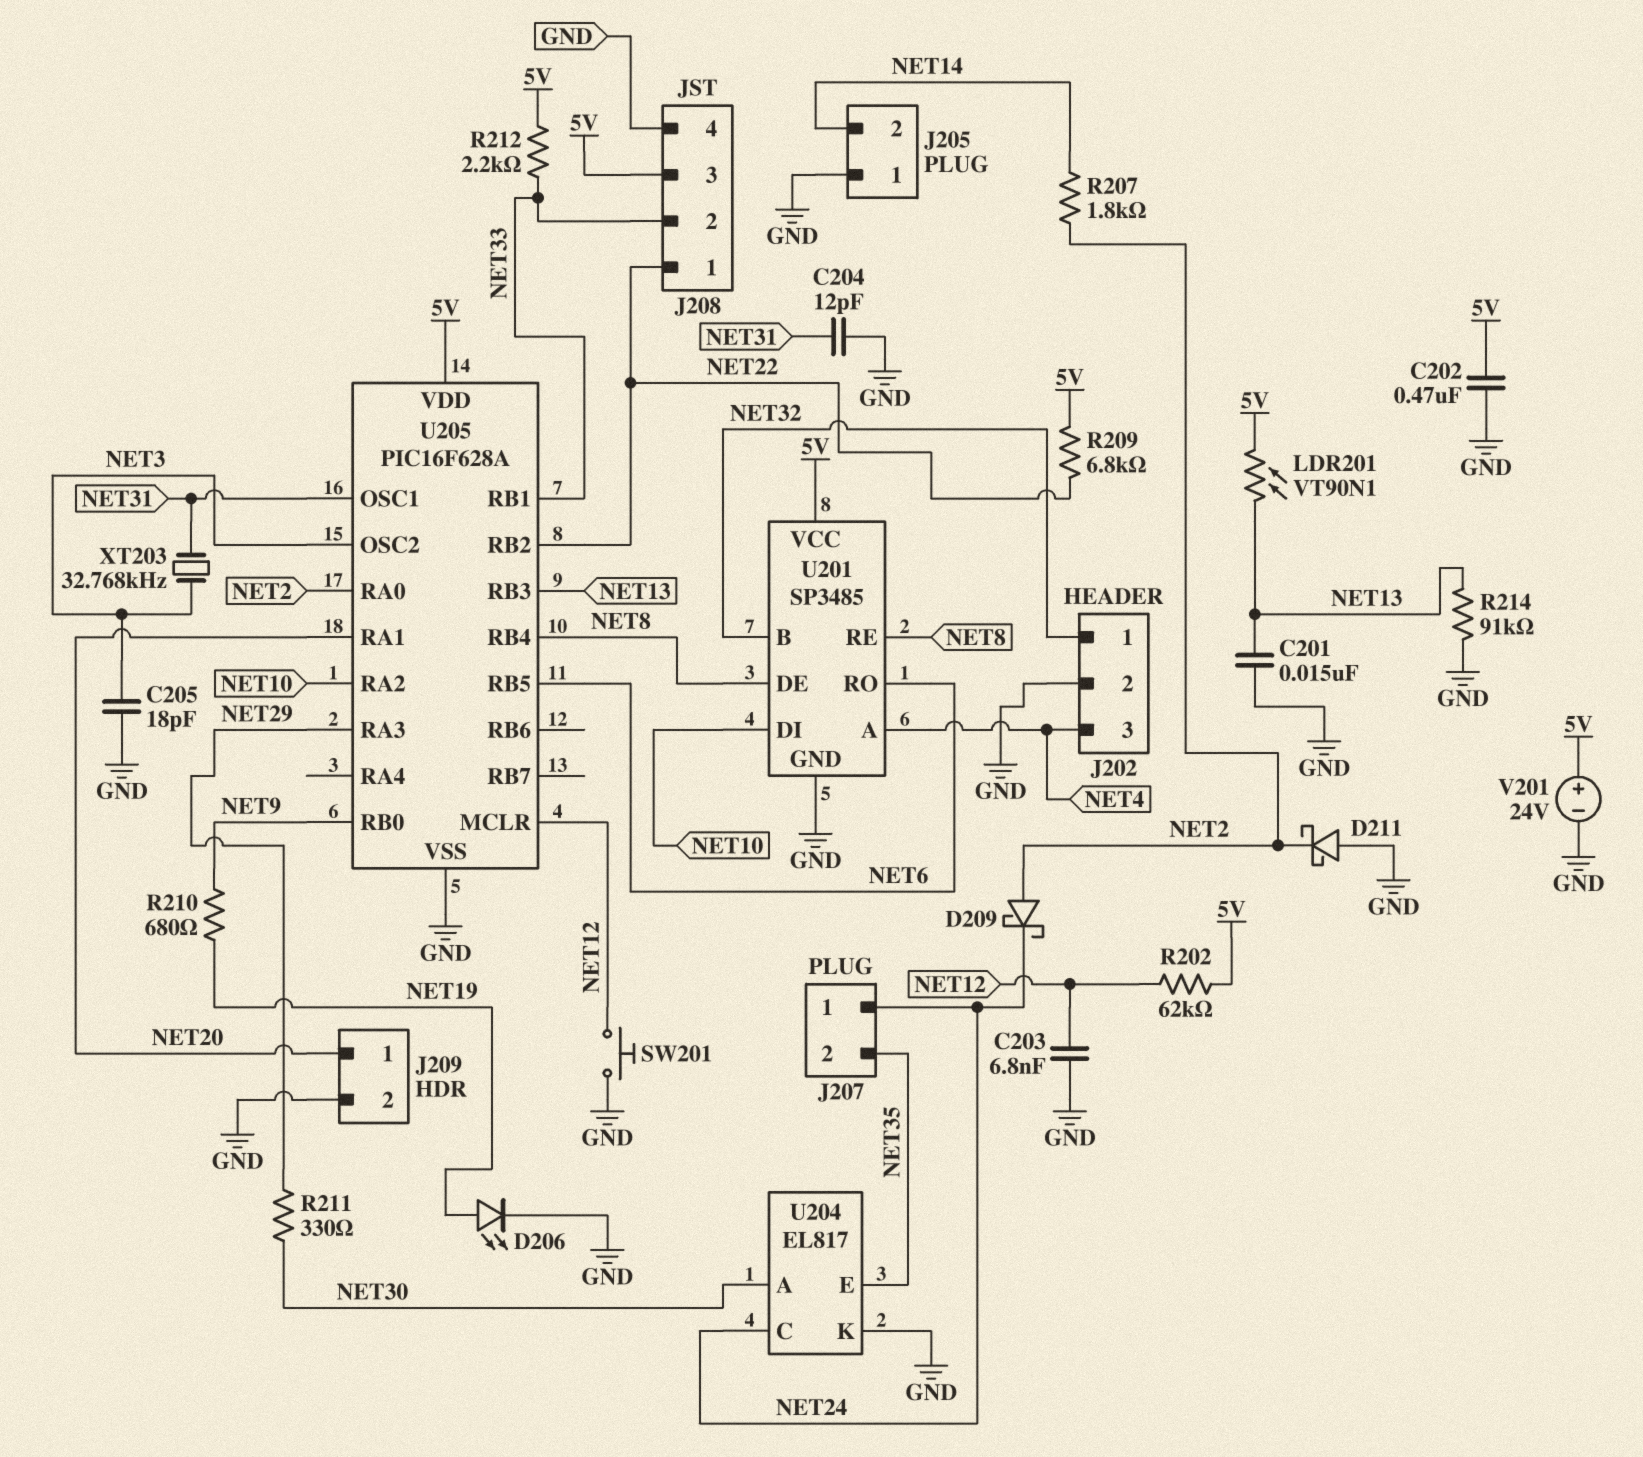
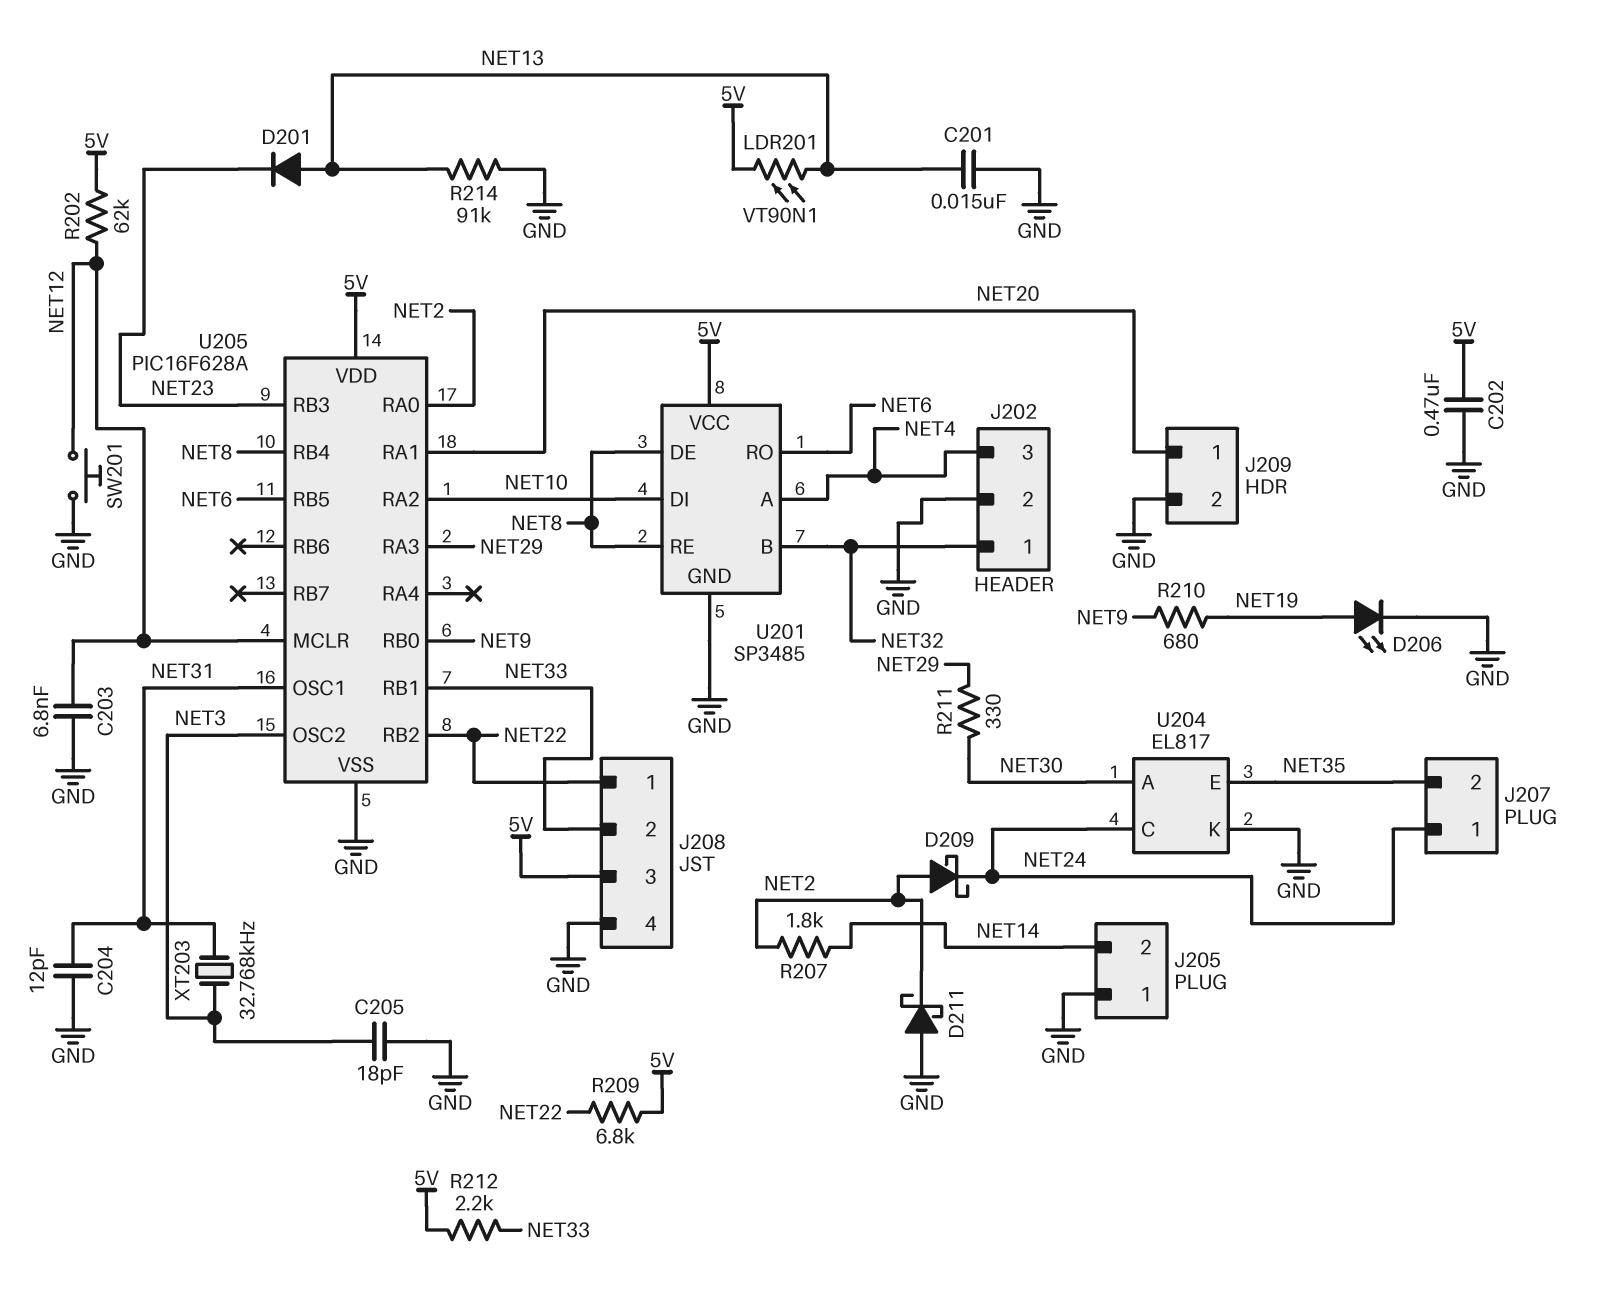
D201: none -> diode (A NET13, K NET23)
U205 pin RB3: NET13 -> NET23
V201: 24V (plus 5V, minus GND) -> none

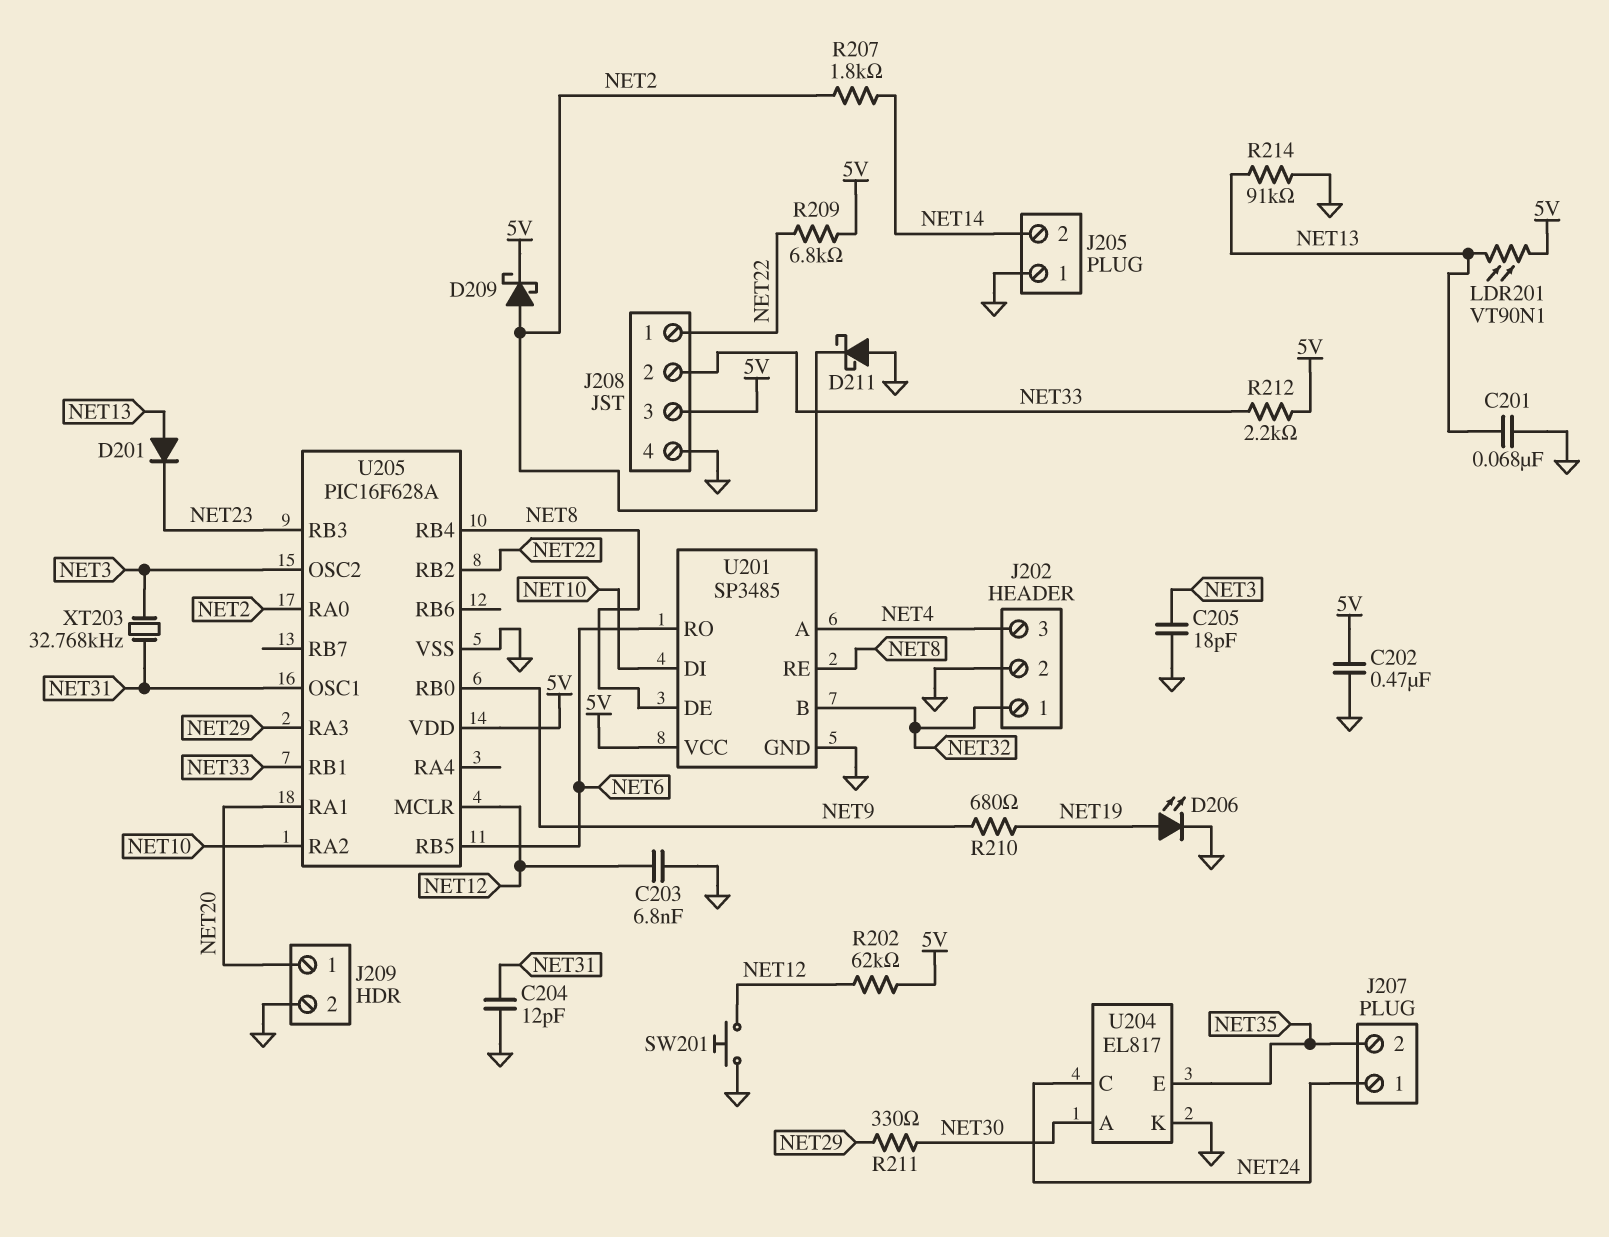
C201: 15nF (GND, NET13) -> 68nF (GND, NET13)
D209: schottky (A NET2, K NET24) -> schottky (A NET2, K 5V)

